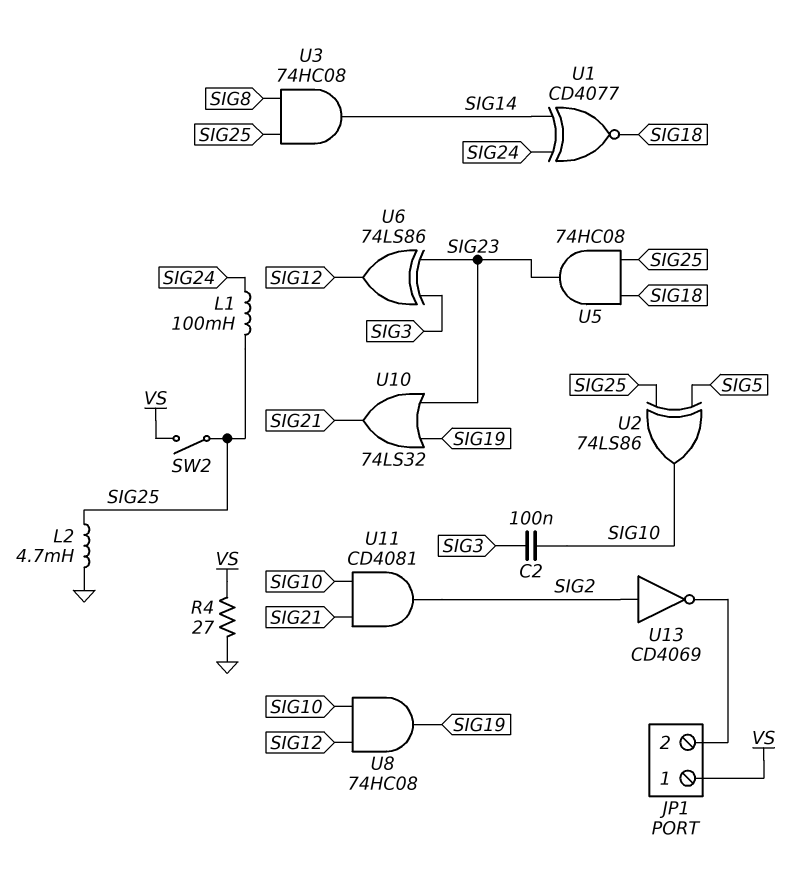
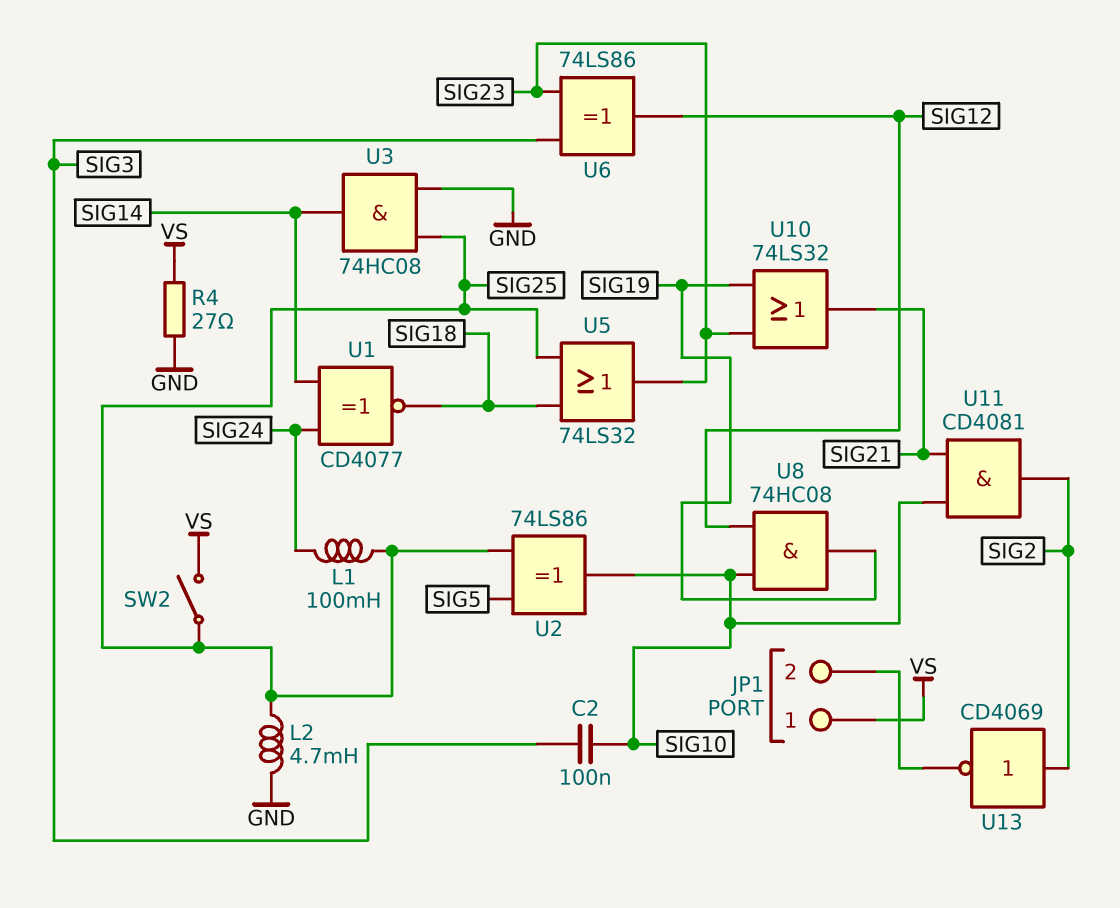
U3: AND 74HC08 (in SIG8, in SIG25, out SIG14) -> AND 74HC08 (in GND, in SIG25, out SIG14)
U5: AND 74HC08 (in SIG18, in SIG25, out SIG23) -> OR 74LS32 (in SIG18, in SIG25, out SIG23)

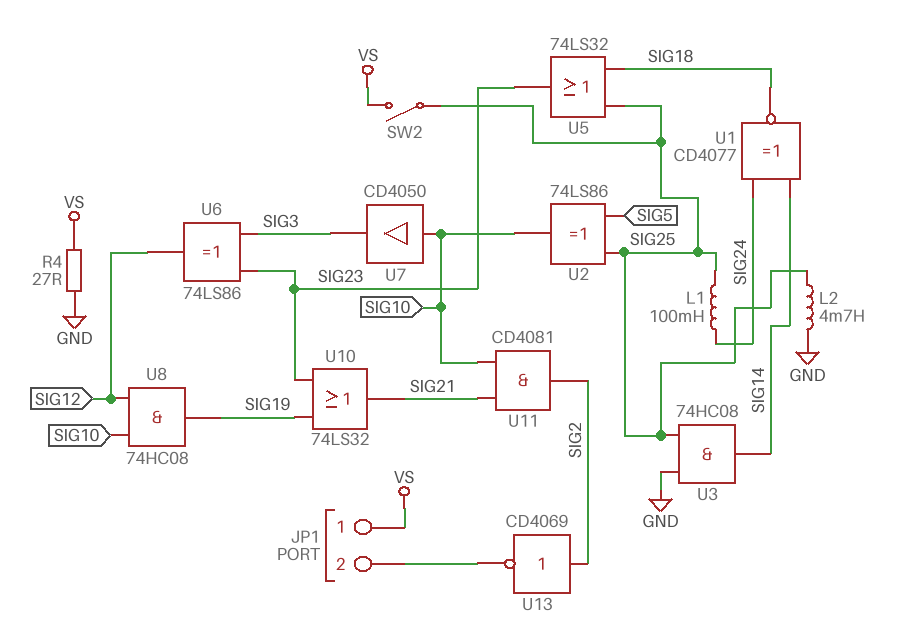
C2: 100nF (SIG3, SIG10) -> none
U7: none -> buffer CD4050 (in SIG10, out SIG3)

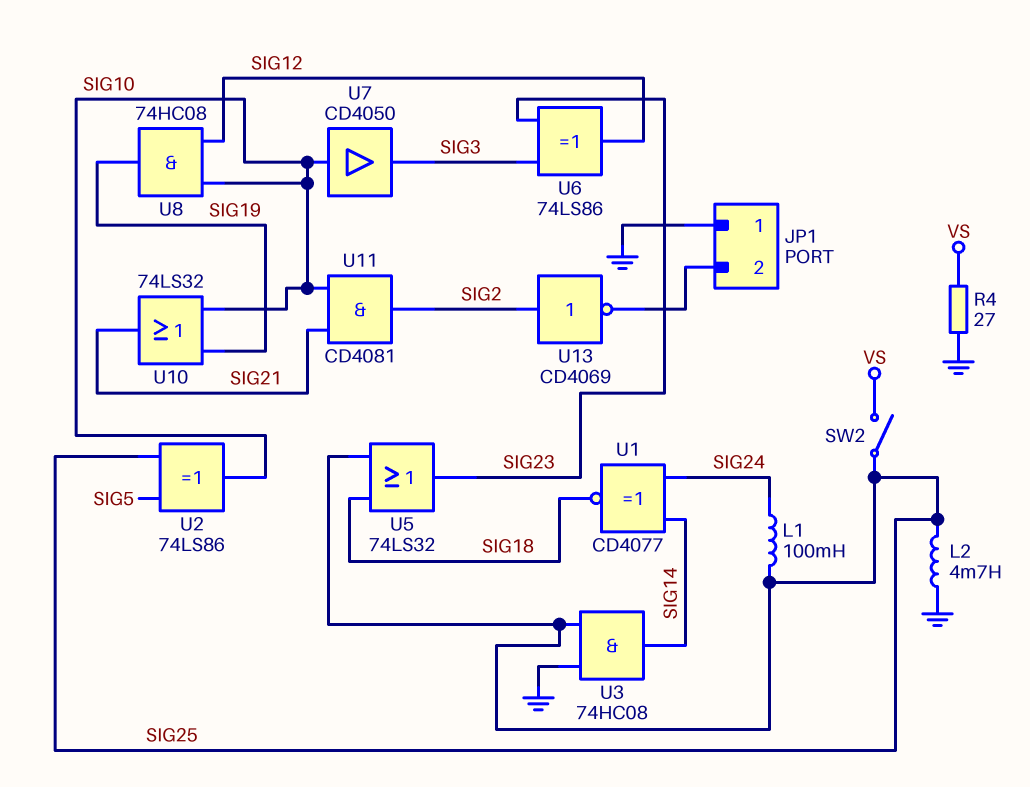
JP1 pin 1: VS -> GND
U10: OR 74LS32 (in SIG19, in SIG23, out SIG21) -> OR 74LS32 (in SIG10, in SIG19, out SIG21)

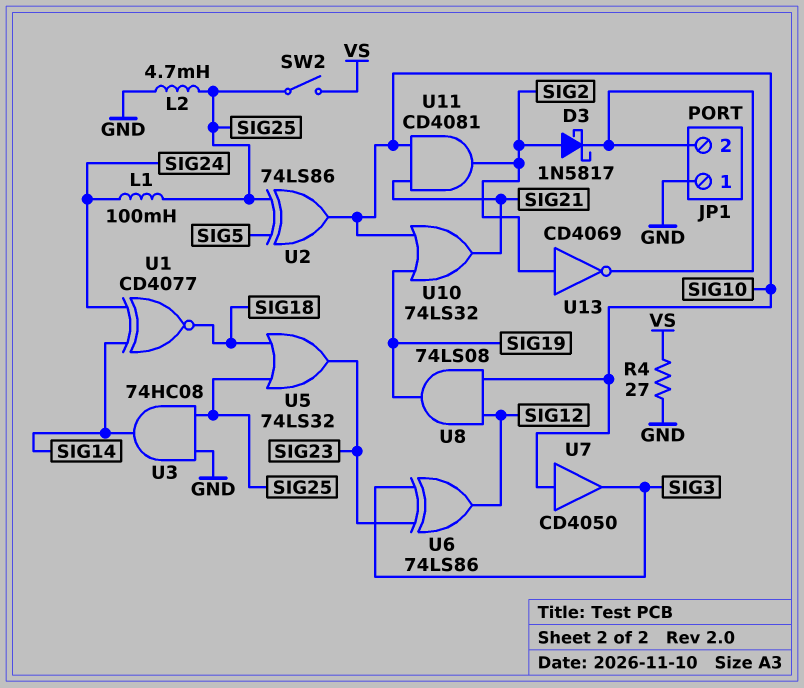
D3: none -> schottky 1N5817 (A SIG2, K JP1/2)
U8: AND 74HC08 (in SIG10, in SIG12, out SIG19) -> AND 74LS08 (in SIG10, in SIG12, out SIG19)

